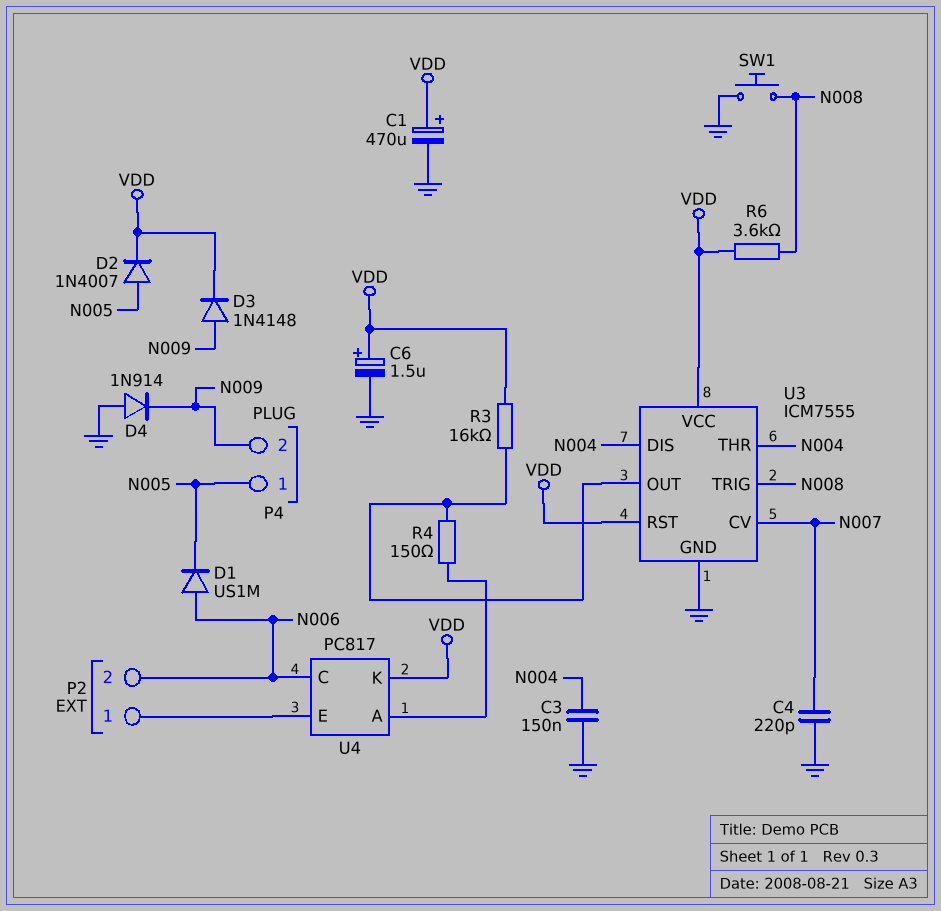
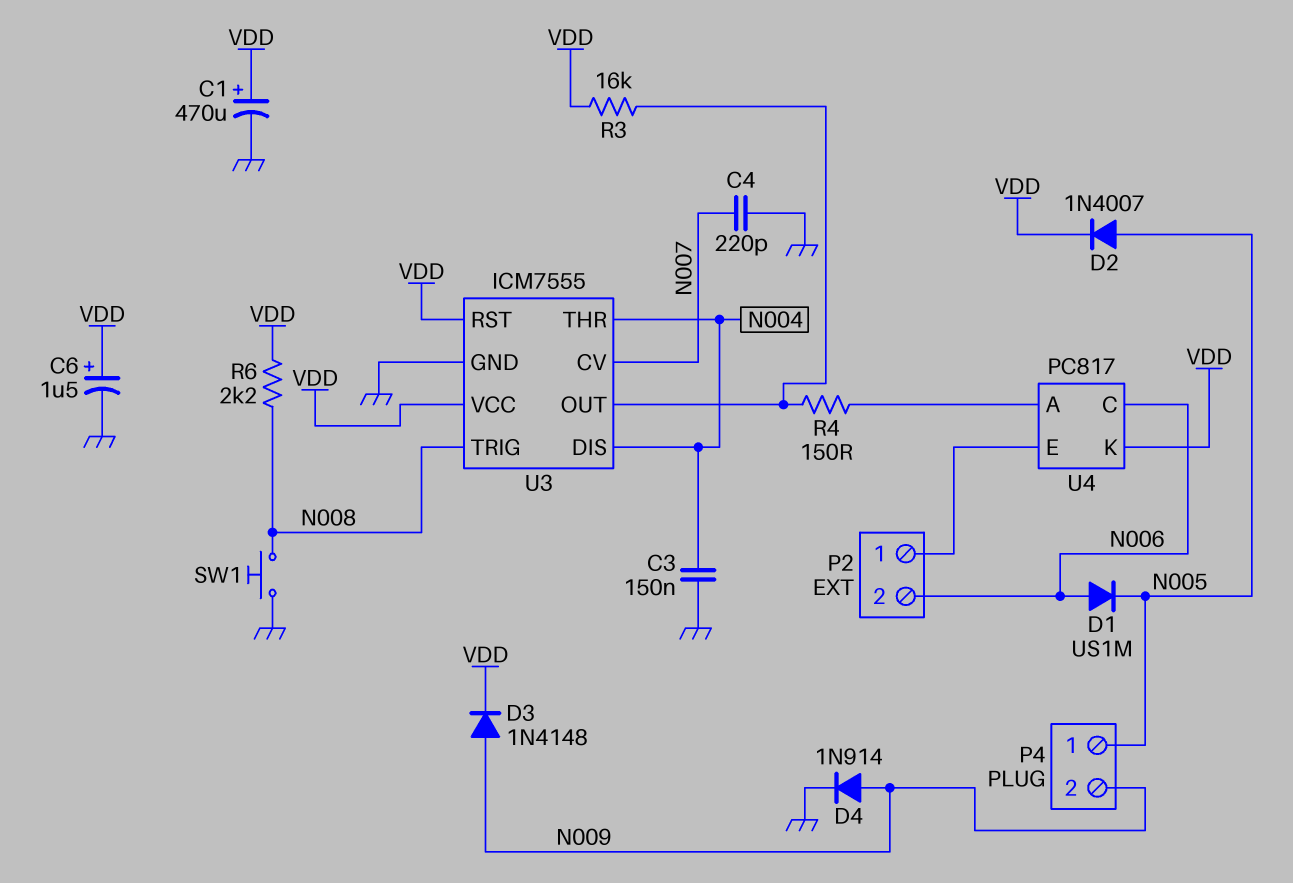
D4: diode 1N914 (A GND, K N009) -> diode 1N914 (A N009, K GND)
R6: 3.6k (N008, VDD) -> 2.2k (N008, VDD)

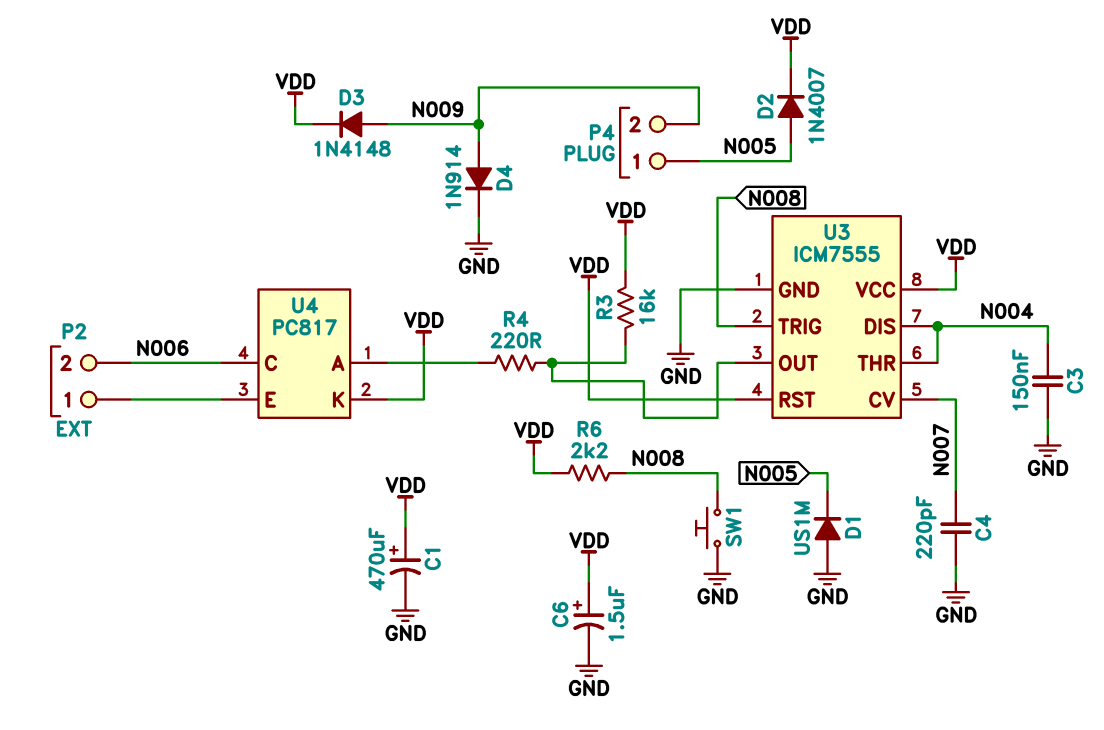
D1: diode US1M (A N006, K N005) -> diode US1M (A GND, K N005)
R4: 150 (U3/OUT, U4/A) -> 220 (U3/OUT, U4/A)

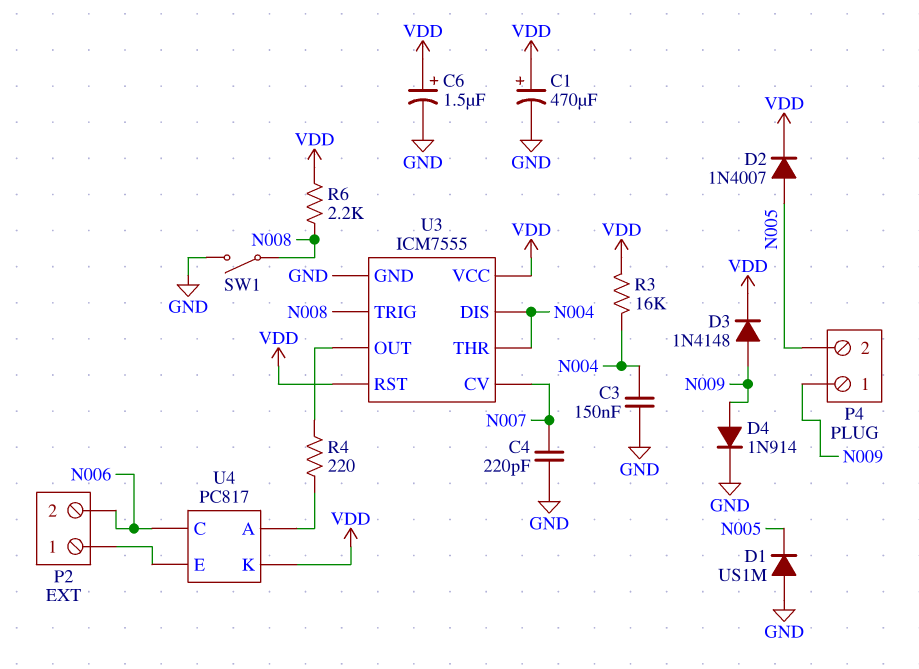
P4 pin 1: N005 -> N009
P4 pin 2: N009 -> N005
R3: 16k (U3/OUT, VDD) -> 16k (N004, VDD)
SW1: button (GND, N008) -> switch (GND, N008)

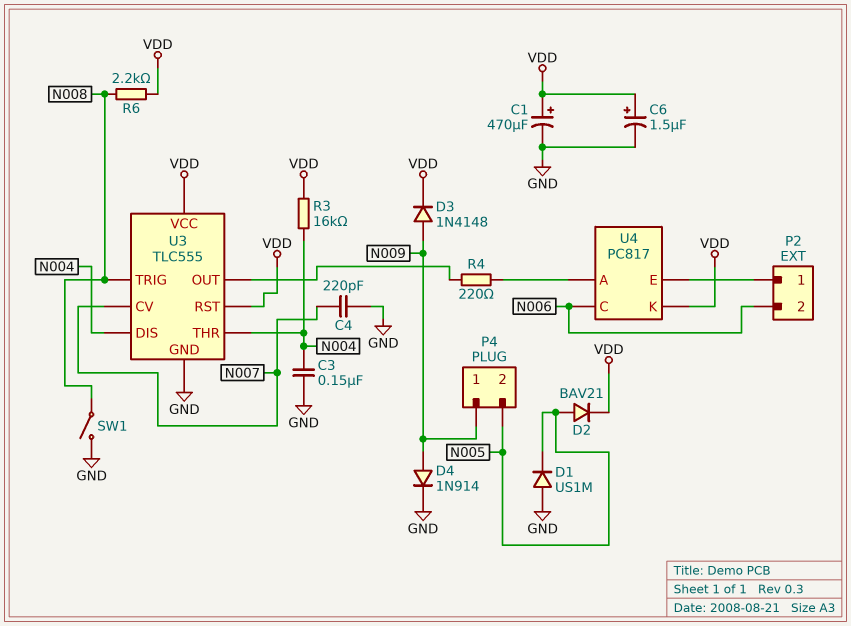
D2: diode 1N4007 (A N005, K VDD) -> diode BAV21 (A N005, K VDD)
U3: ICM7555 -> TLC555

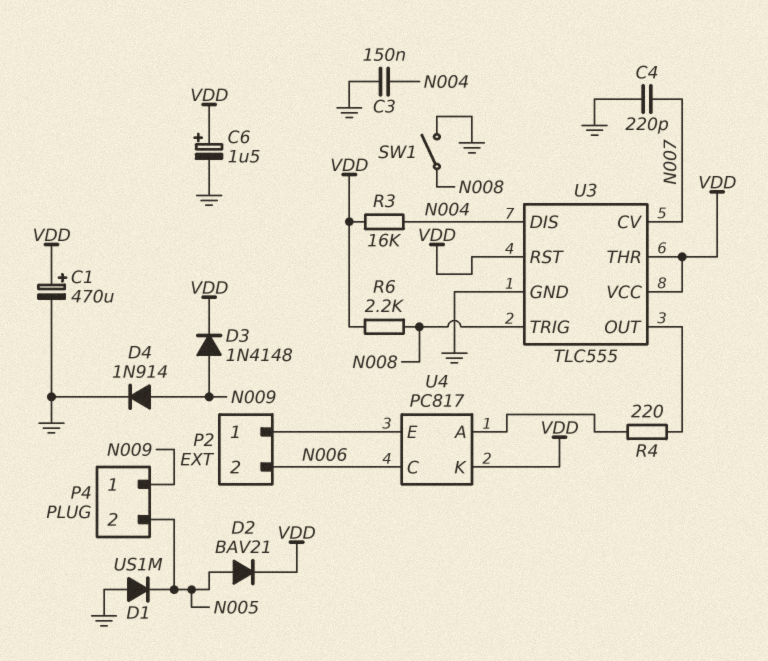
U3 pin THR: N004 -> VDD

